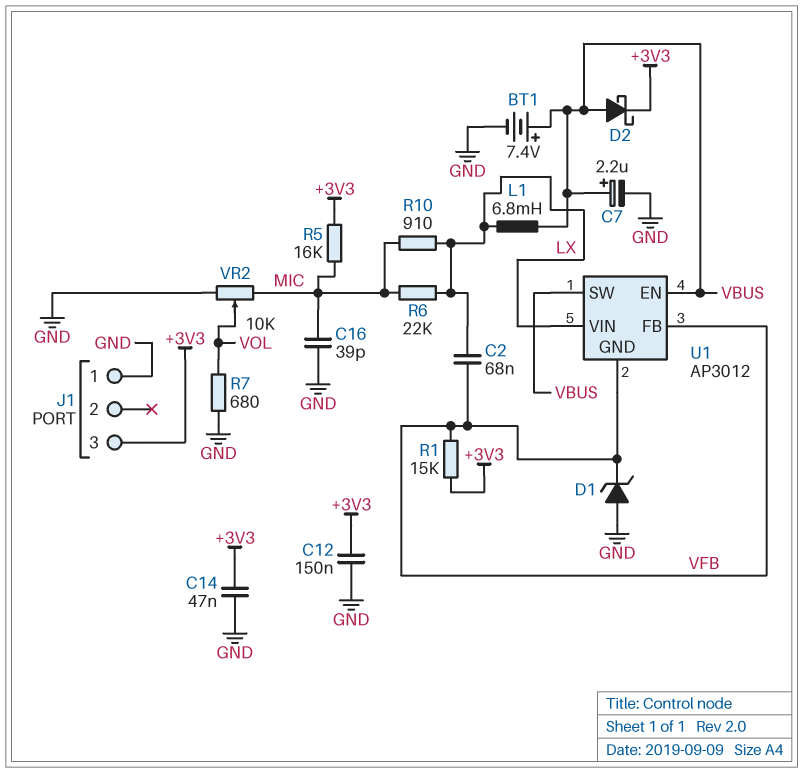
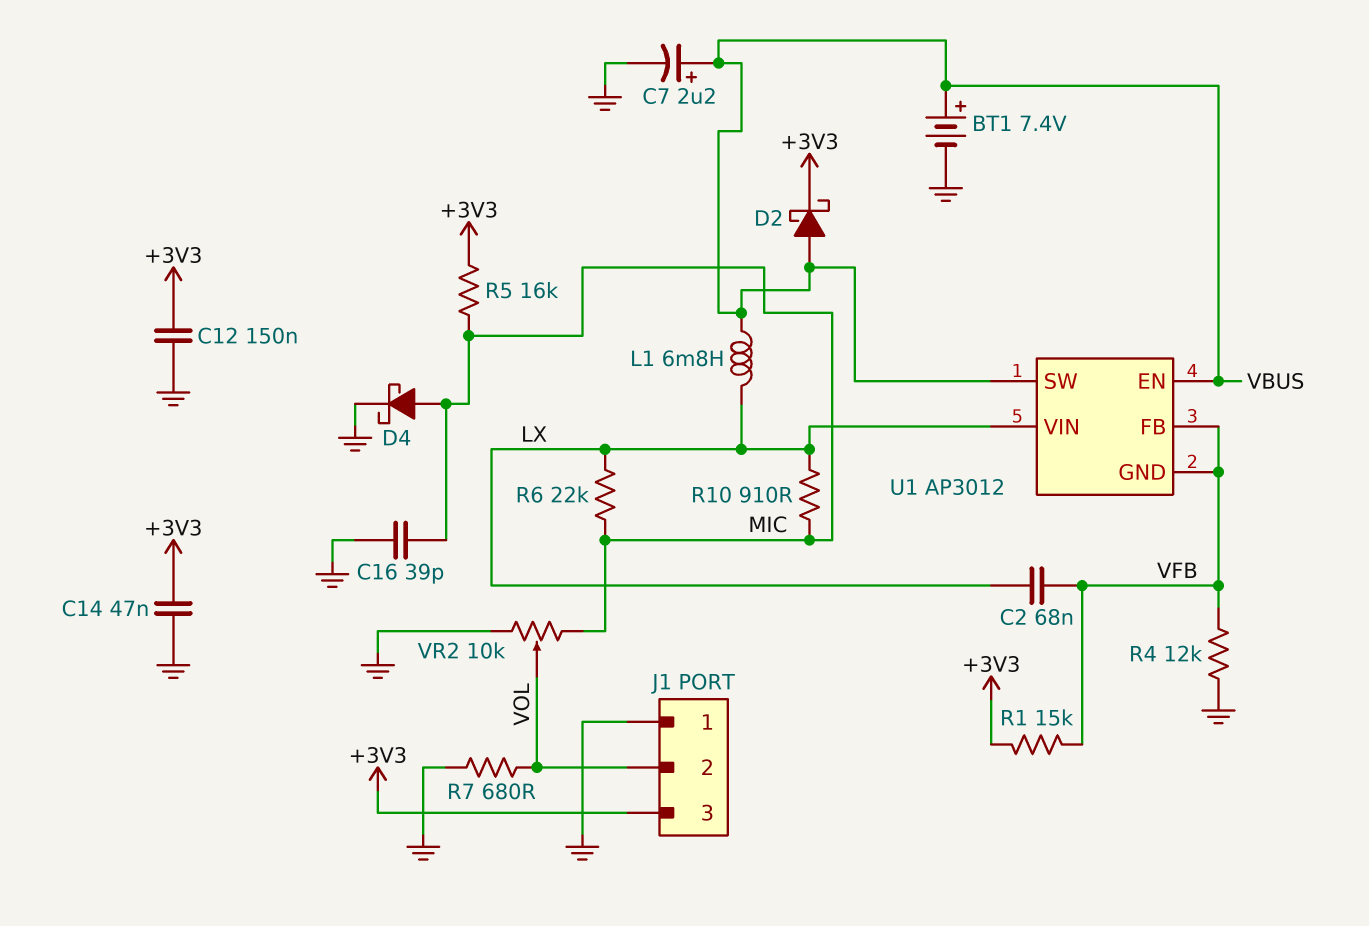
D1: zener (A GND, K VFB) -> none
D4: none -> schottky (A MIC, K GND)
J1 pin 2: none -> VOL
R4: none -> 12k (GND, VFB)

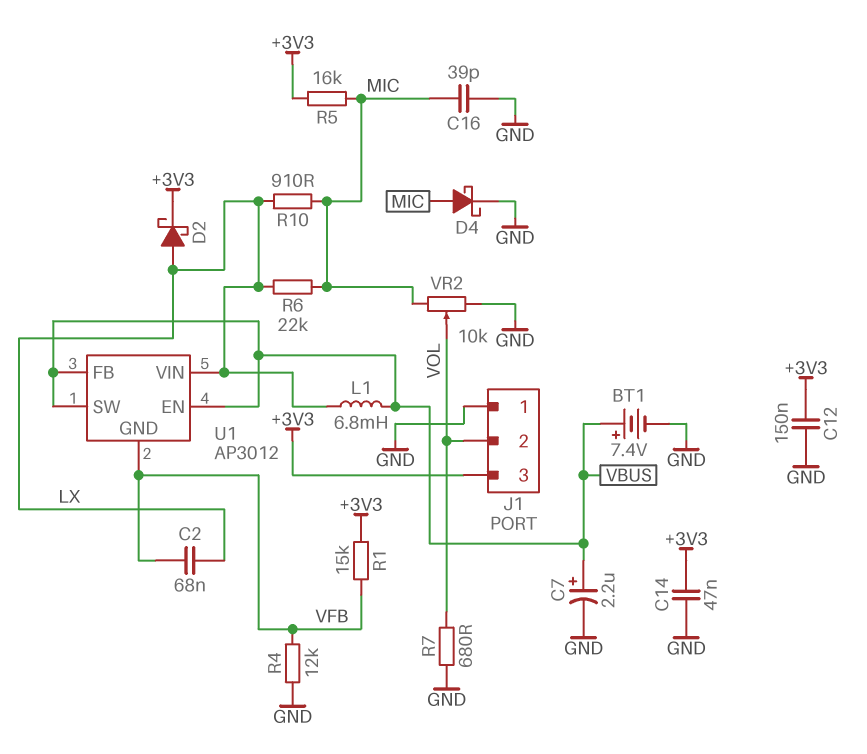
D2: schottky (A VBUS, K +3V3) -> schottky (A LX, K +3V3)
U1 pin FB: VFB -> VBUS

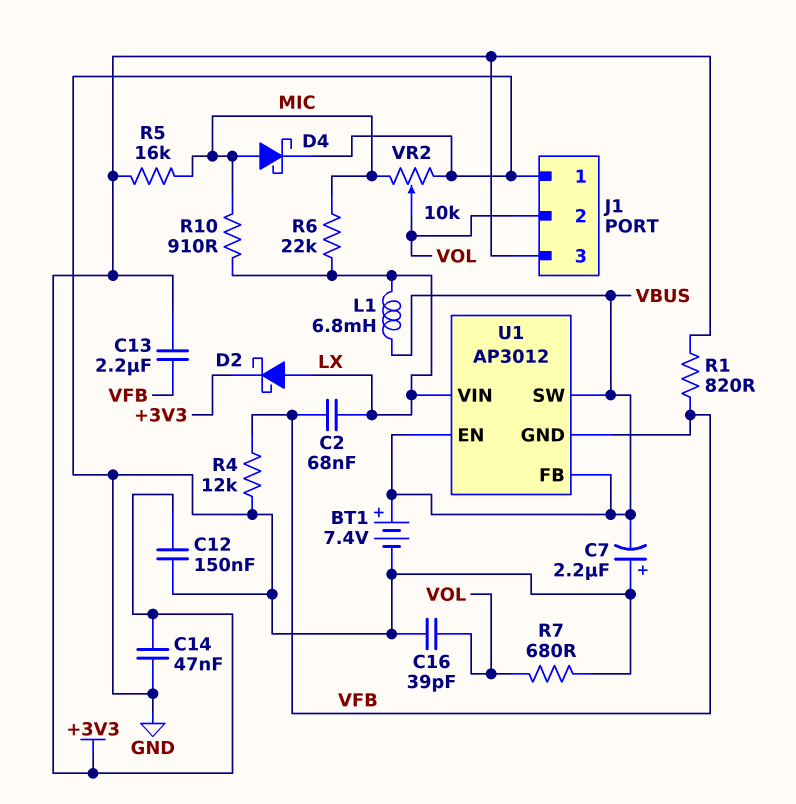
C7: 2.2uF (plus VBUS, minus GND) -> 2.2uF (plus GND, minus VBUS)
C13: none -> 2.2uF (+3V3, VFB)
C16: 39pF (GND, MIC) -> 39pF (GND, VOL)
R1: 15k (+3V3, VFB) -> 820 (+3V3, VFB)

